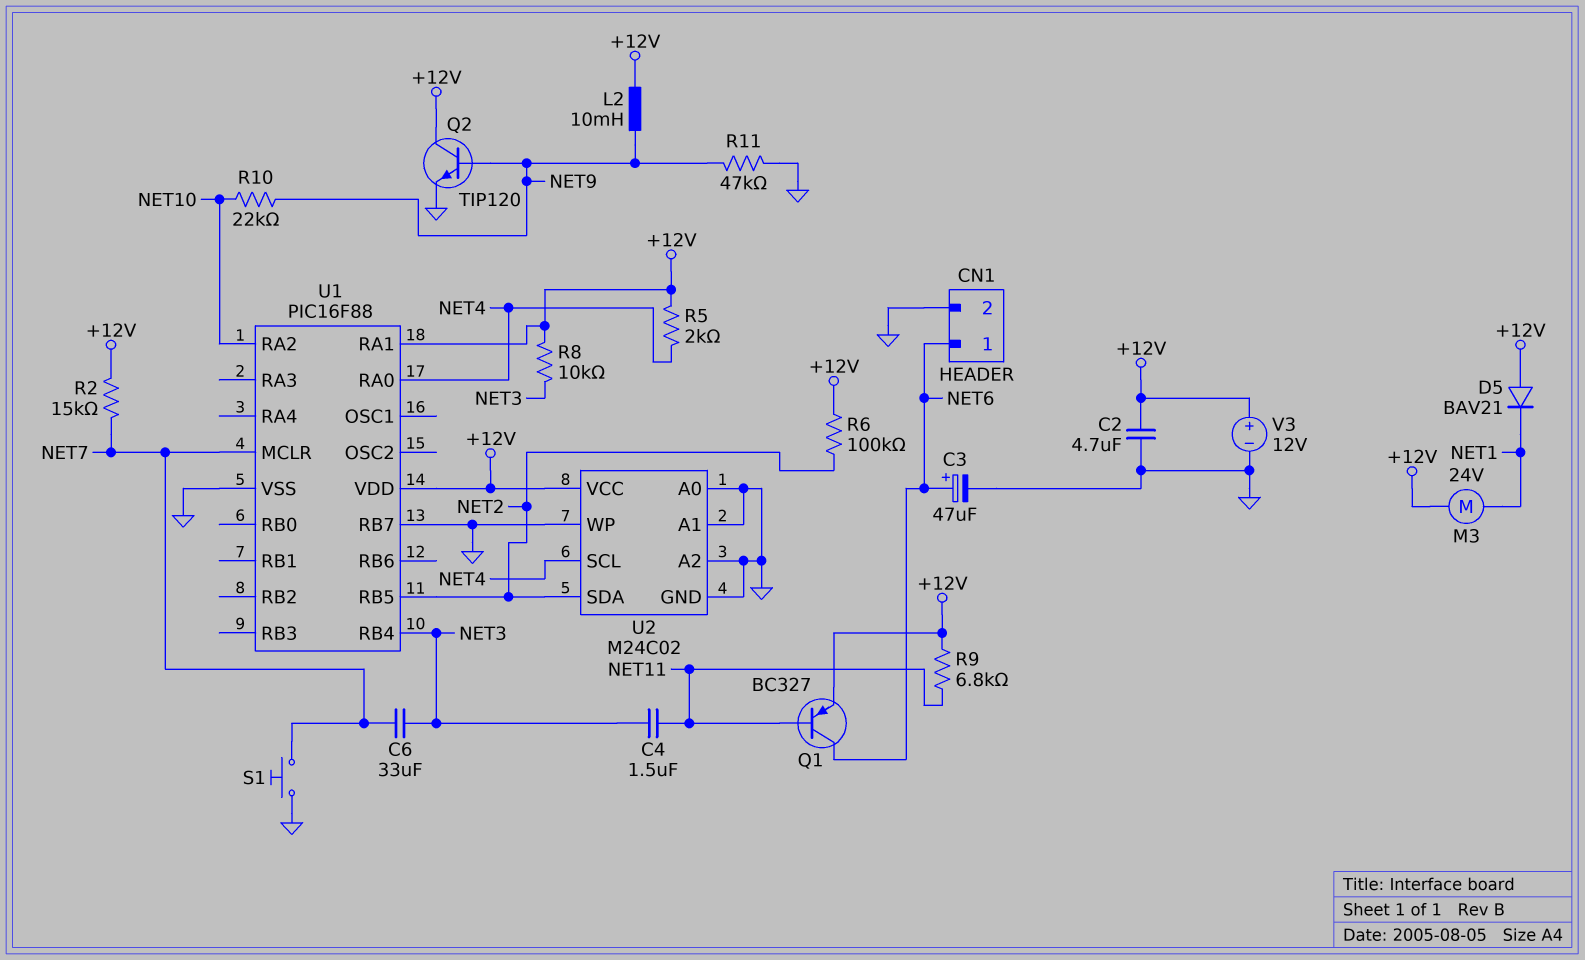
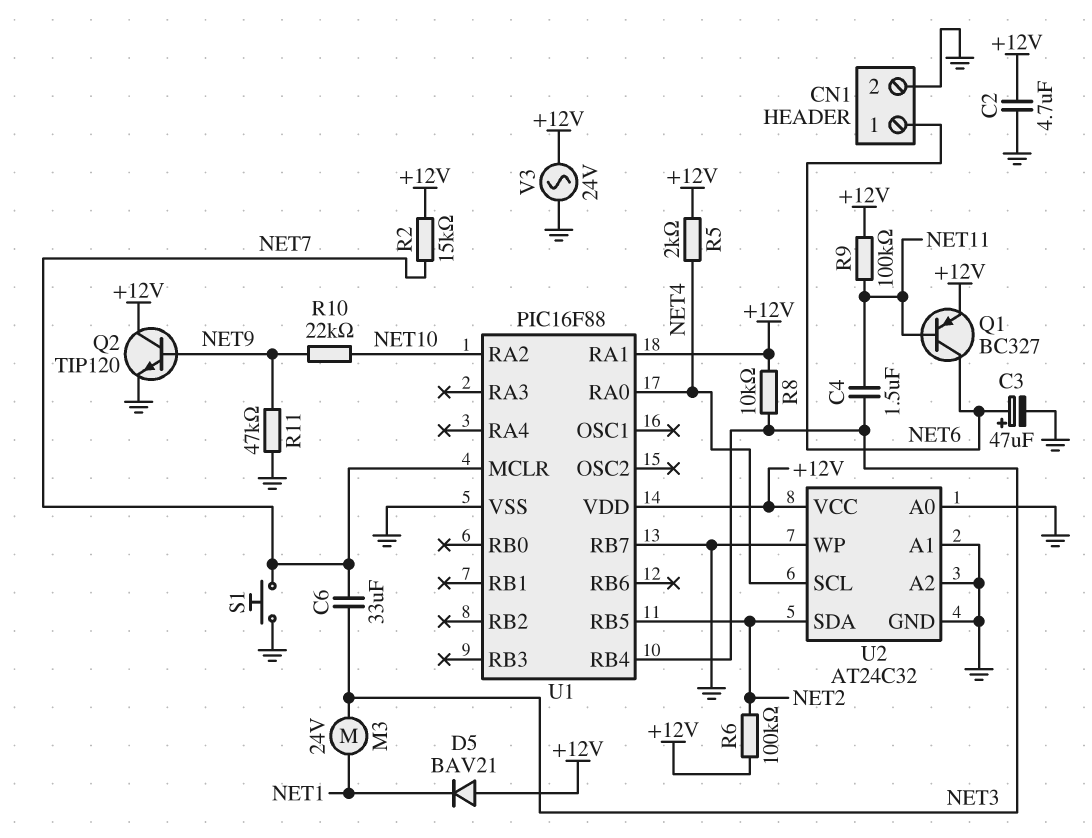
L2: 10mH (+12V, NET9) -> none
M3: motor 24V (+12V, NET1) -> motor 24V (NET1, NET3)
R9: 6.8k (+12V, NET11) -> 100k (+12V, NET11)
U2: M24C02 -> AT24C32
V3: 12V (plus +12V, minus GND) -> AC 24V (+12V, GND)

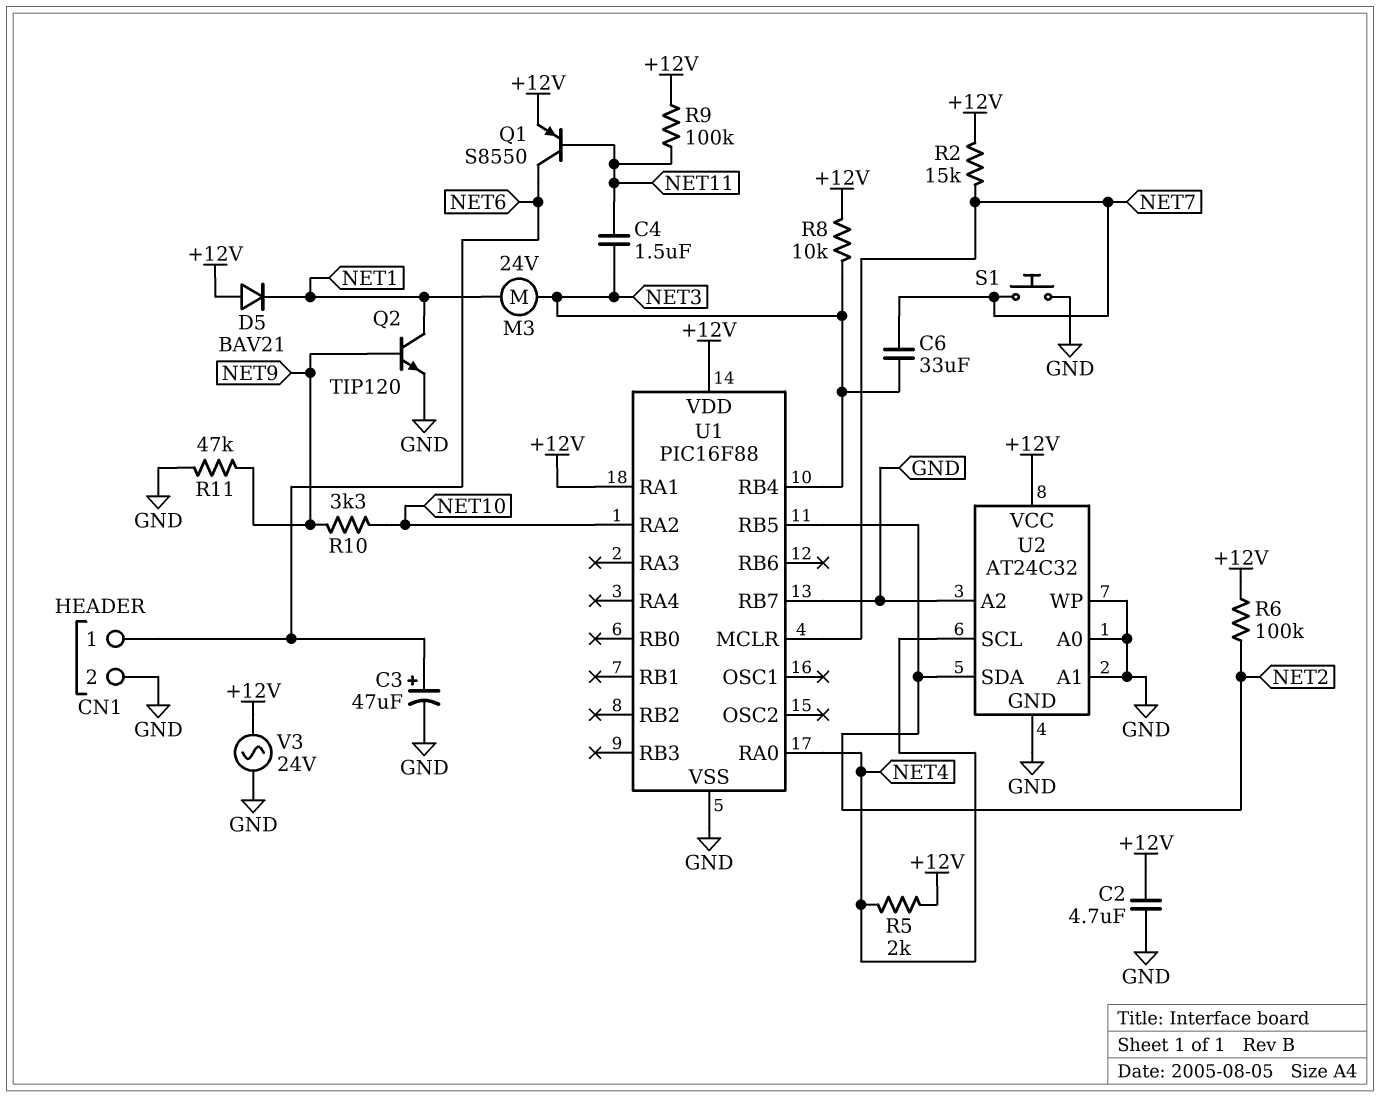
Q1: PNP BC327 (B NET11, C NET6, E +12V) -> PNP S8550 (B NET11, C NET6, E +12V)
Q2: NPN TIP120 (B NET9, C +12V, E GND) -> NPN TIP120 (B NET9, C NET1, E GND)
R10: 22k (NET9, NET10) -> 3.3k (NET9, NET10)

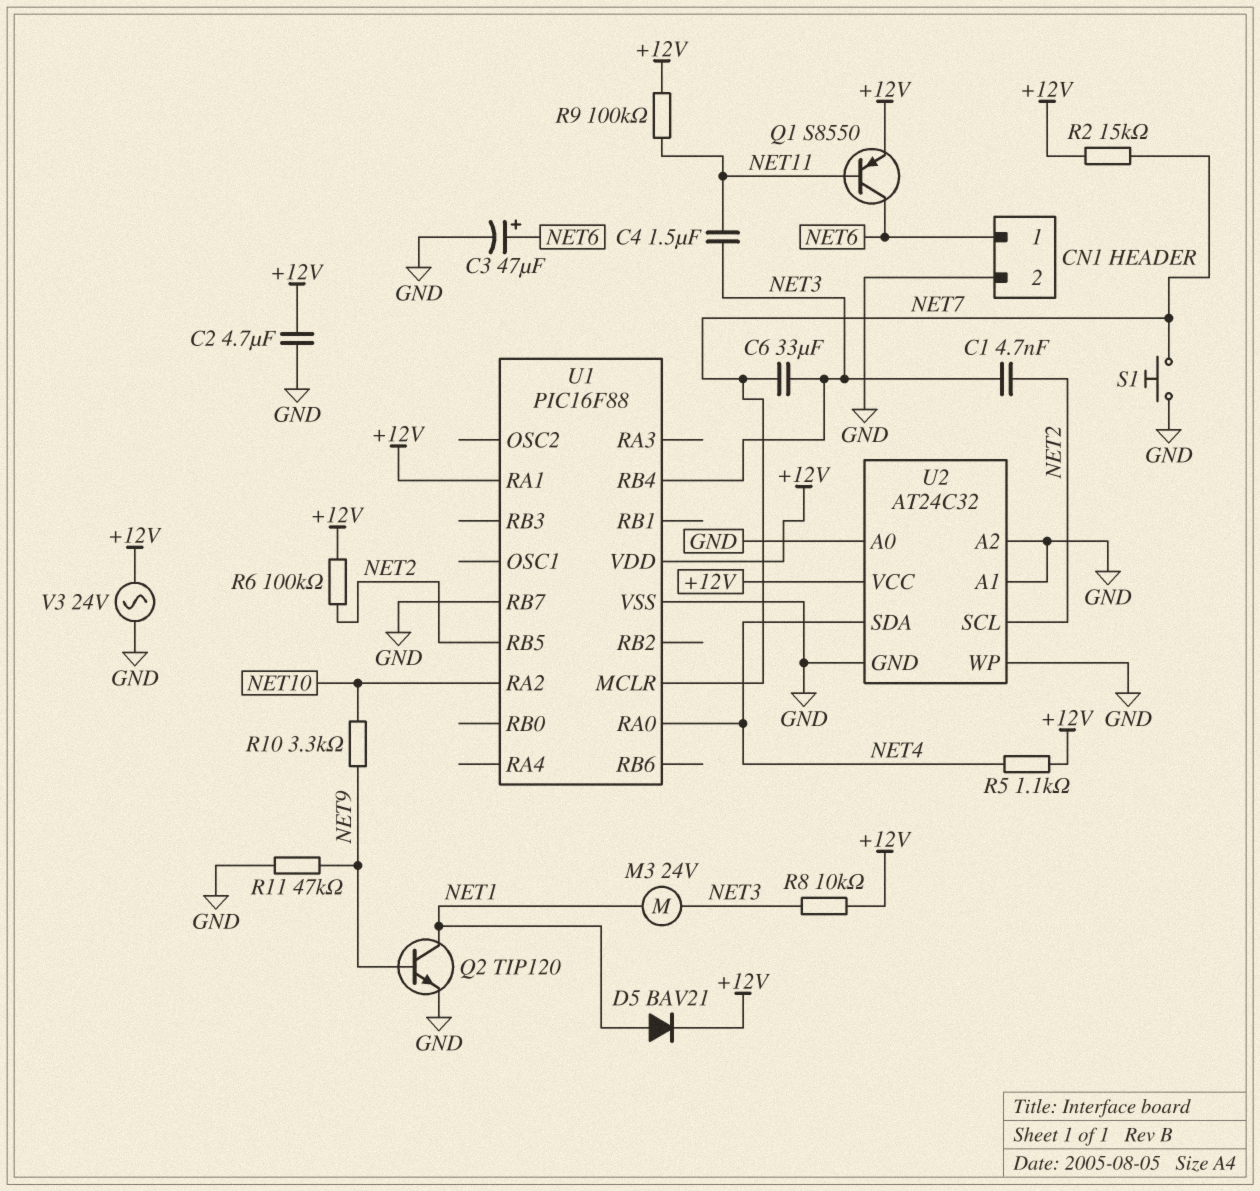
C1: none -> 4.7nF (NET2, NET3)
D5: diode BAV21 (A +12V, K NET1) -> diode BAV21 (A NET1, K +12V)
R5: 2k (+12V, NET4) -> 1.1k (+12V, NET4)
U2 pin SCL: NET4 -> NET2
U2 pin SDA: NET2 -> NET4

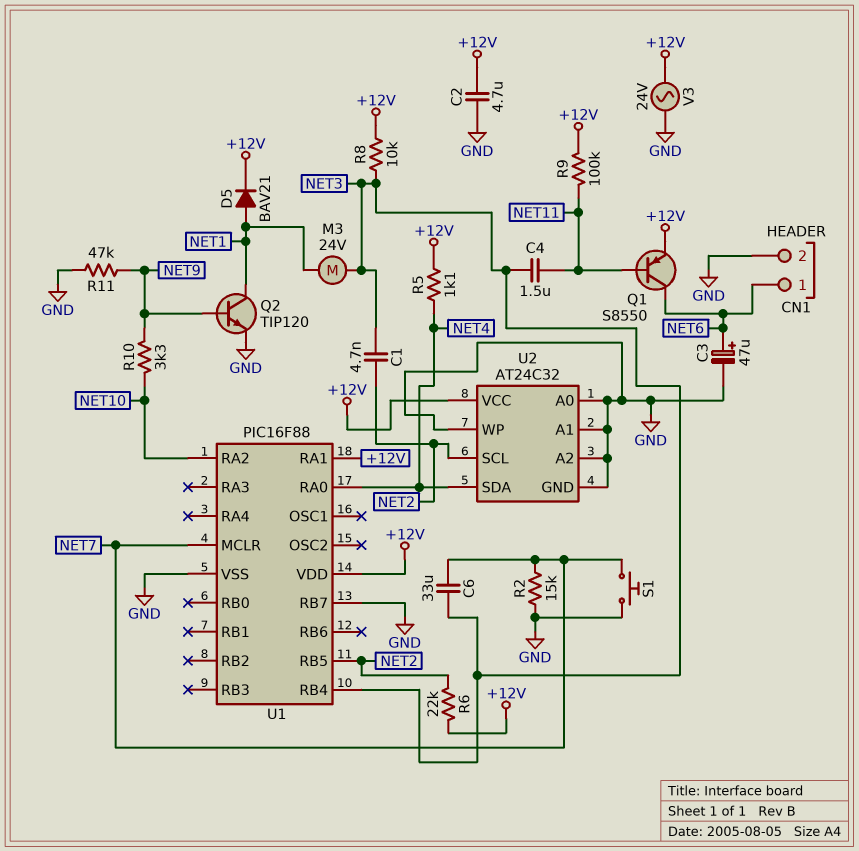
R2: 15k (+12V, NET7) -> 15k (GND, NET7)
R6: 100k (+12V, NET2) -> 22k (+12V, NET2)

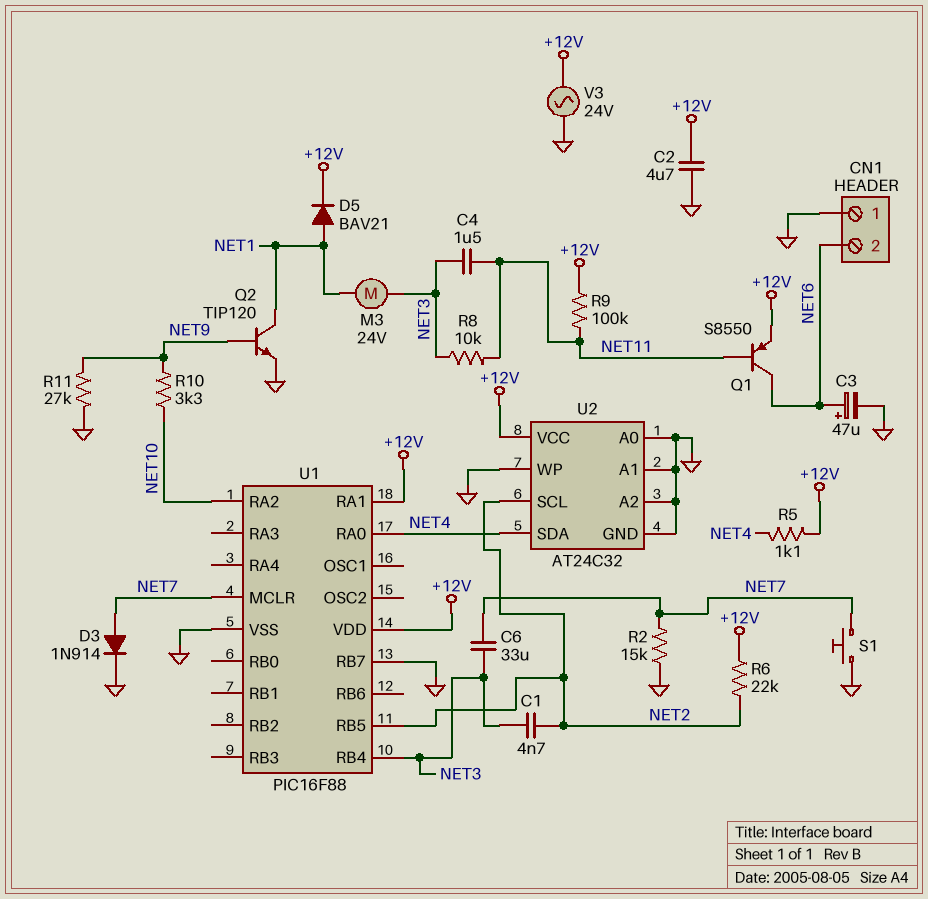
CN1 pin 1: NET6 -> GND
CN1 pin 2: GND -> NET6
D3: none -> diode 1N914 (A NET7, K GND)
R8: 10k (+12V, NET3) -> 10k (NET3, NET11)
R11: 47k (GND, NET9) -> 27k (GND, NET9)

